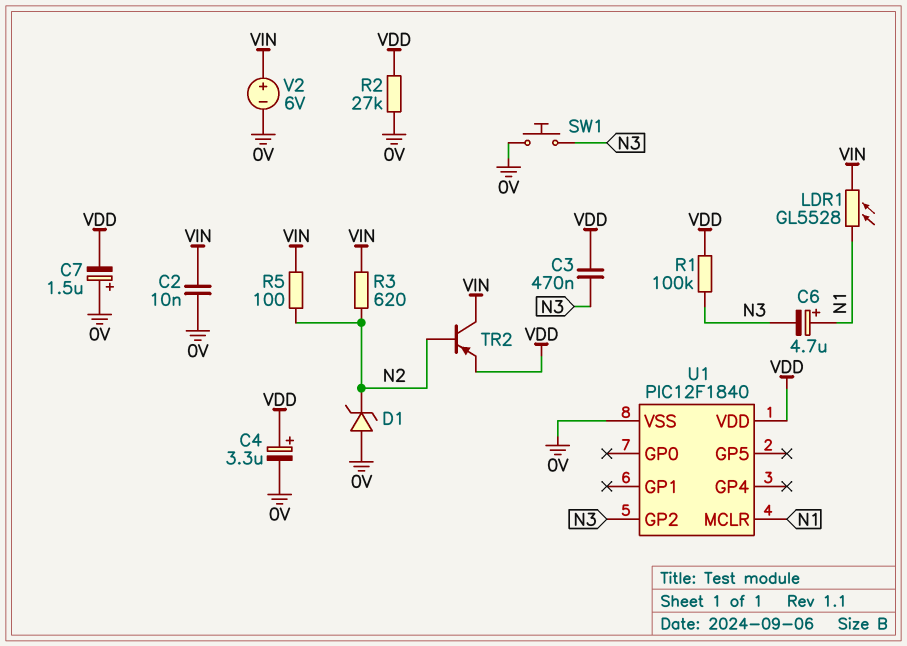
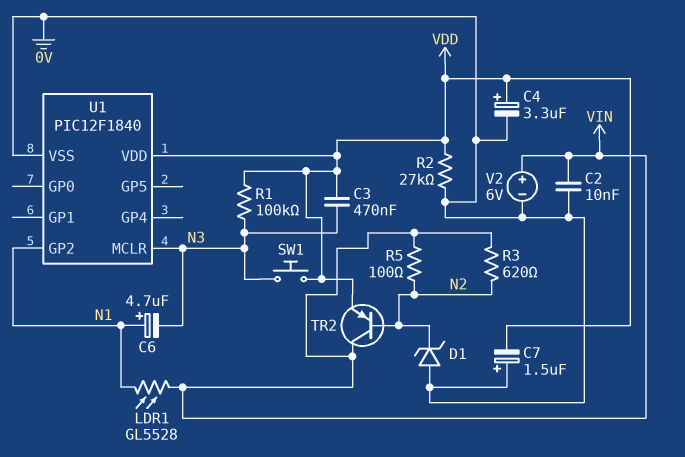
SW1: button (0V, N3) -> button (N3, VDD)
U1 pin GP2: N3 -> N1
U1 pin MCLR: N1 -> N3

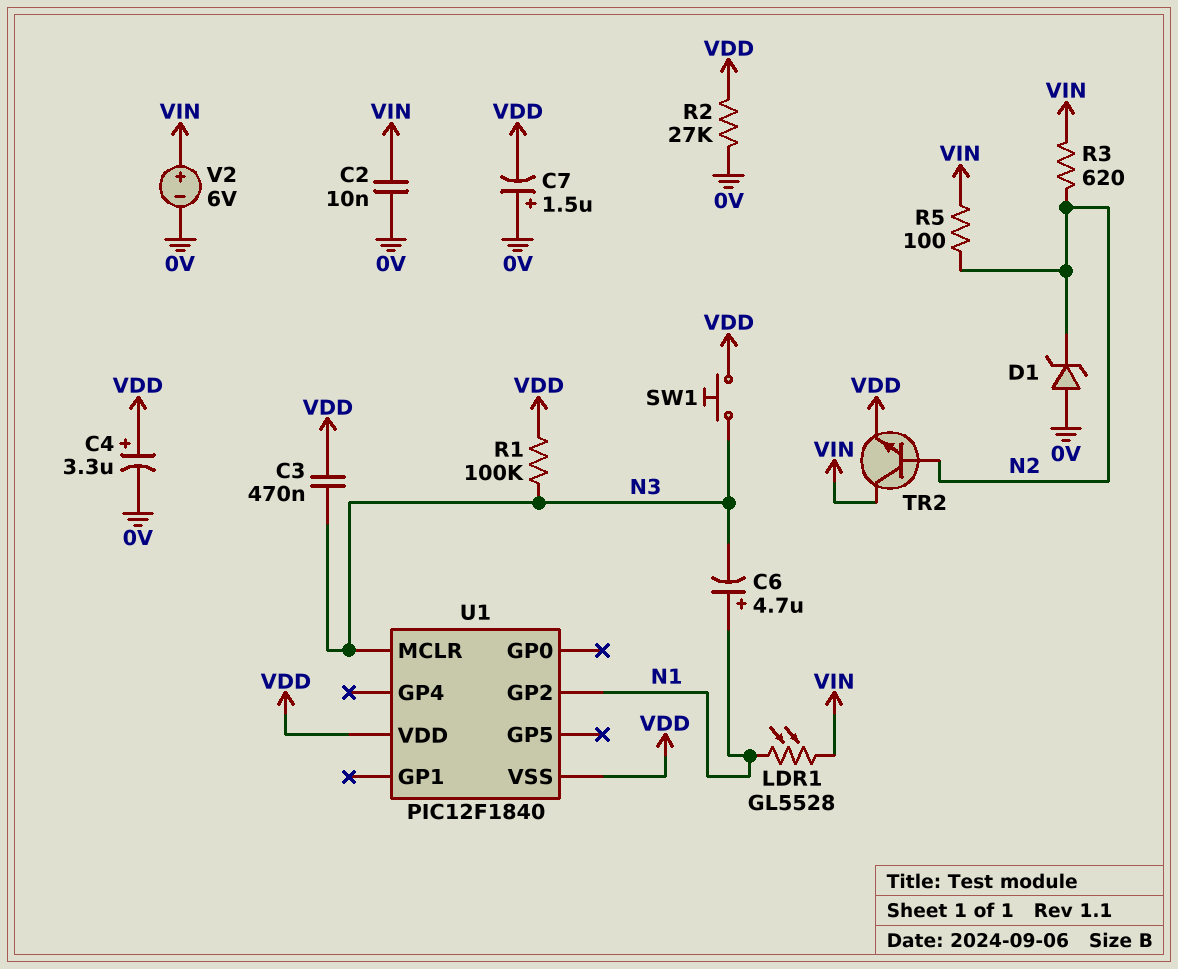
TR2: PNP (B N2, C VIN, E VDD) -> NPN (B N2, C VIN, E VDD)
U1 pin VSS: 0V -> VDD

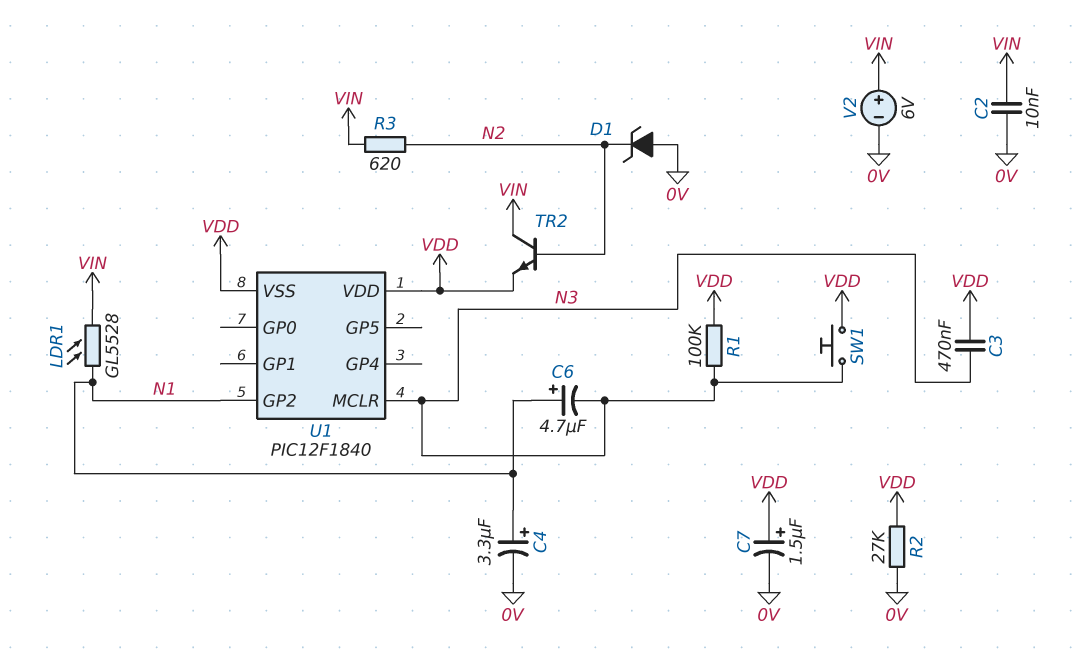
C4: 3.3uF (plus VDD, minus 0V) -> 3.3uF (plus N1, minus 0V)
C7: 1.5uF (plus 0V, minus VDD) -> 1.5uF (plus VDD, minus 0V)
R5: 100 (N2, VIN) -> none

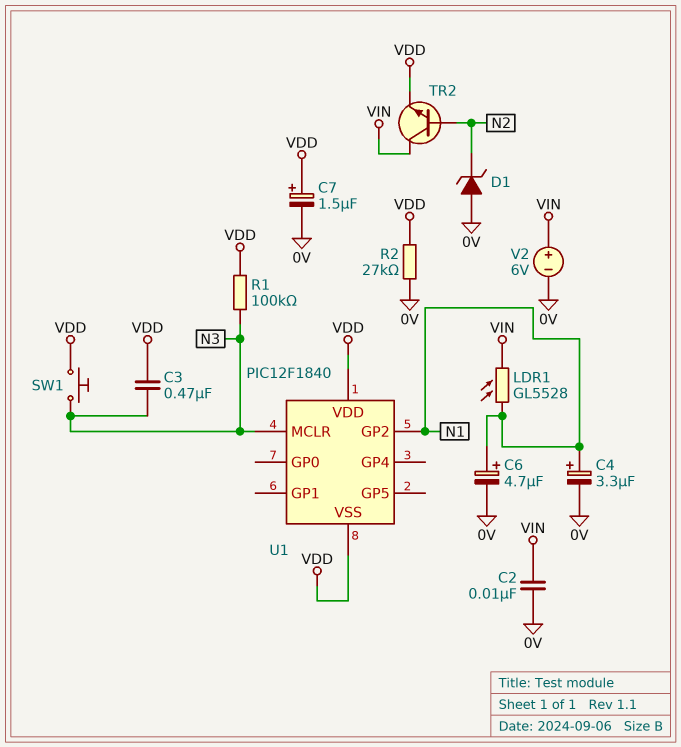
C6: 4.7uF (plus N1, minus N3) -> 4.7uF (plus N1, minus 0V)
R3: 620 (N2, VIN) -> none

